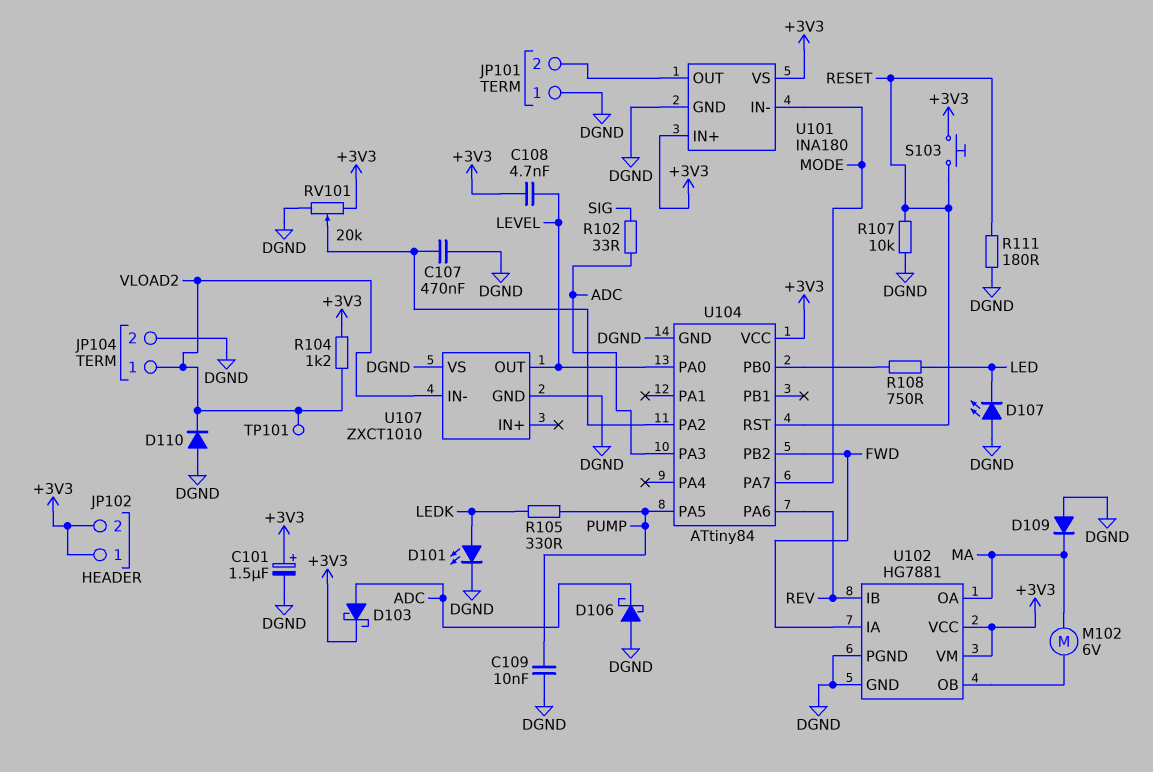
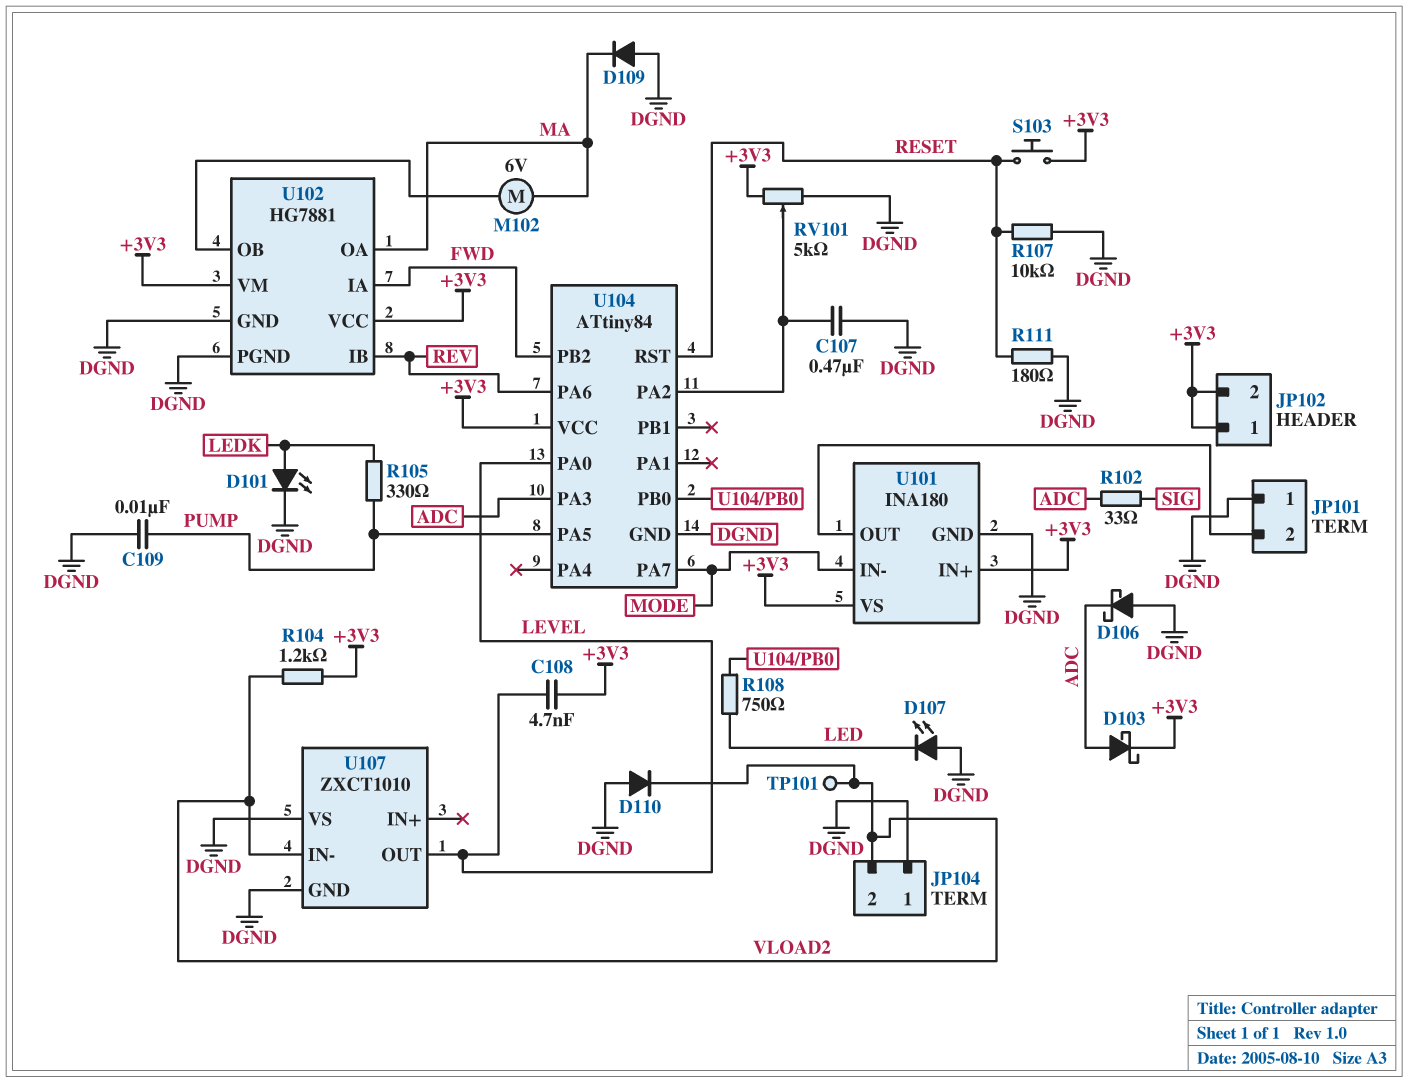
C101: 1.5uF (plus +3V3, minus DGND) -> none
JP104 pin 1: VLOAD2 -> DGND
JP104 pin 2: DGND -> VLOAD2
RV101: 20k (+3V3, DGND, wiper U104/PA2) -> 5k (+3V3, DGND, wiper U104/PA2)

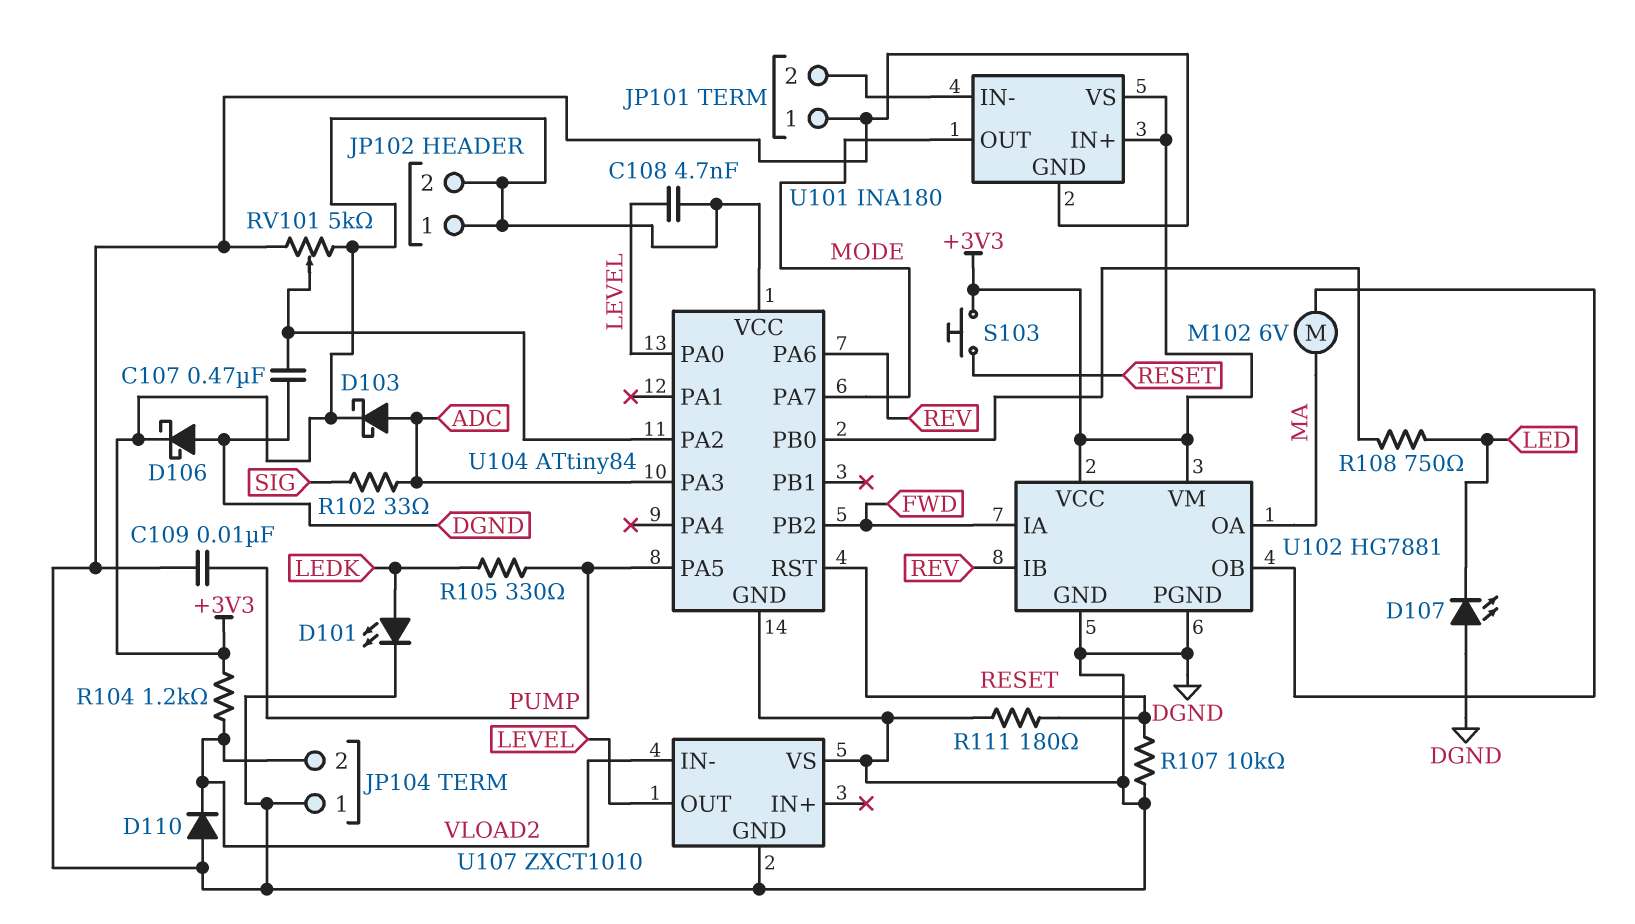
D106: schottky (A DGND, K ADC) -> schottky (A DGND, K +3V3)
D109: diode (A DGND, K MA) -> none
TP101: test point (VLOAD2) -> none
U101 pin IN-: MODE -> JP101/2
U101 pin OUT: JP101/2 -> MODE

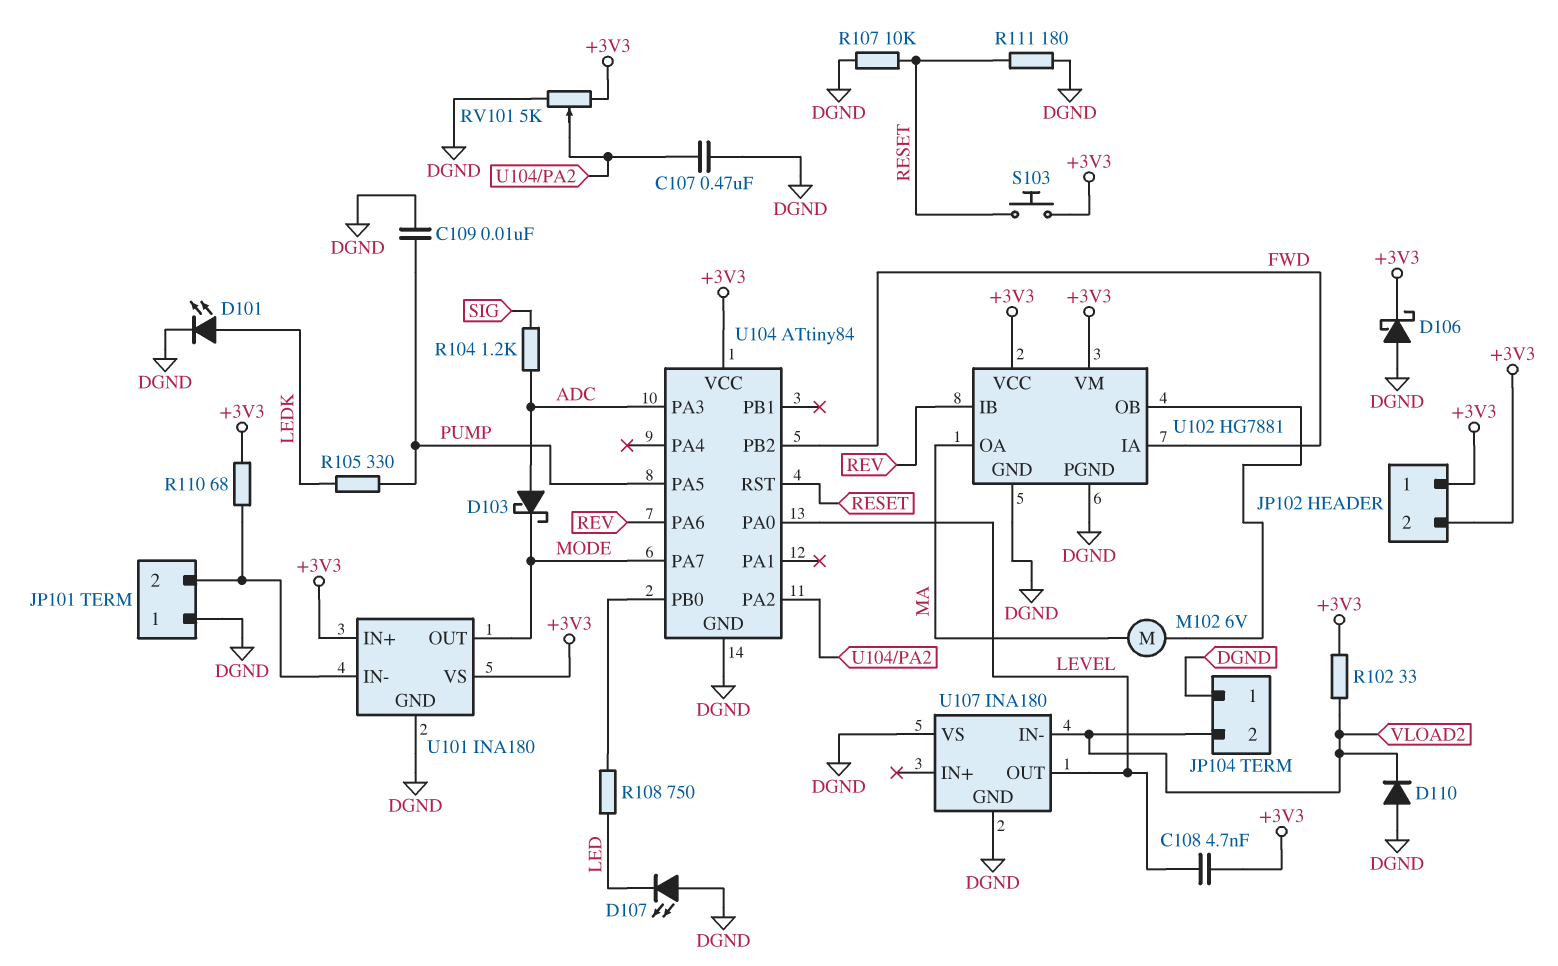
D103: schottky (A ADC, K +3V3) -> schottky (A ADC, K MODE)
R102: 33 (ADC, SIG) -> 33 (+3V3, VLOAD2)
R104: 1.2k (+3V3, VLOAD2) -> 1.2k (ADC, SIG)
R110: none -> 68 (+3V3, JP101/2)
U107: ZXCT1010 -> INA180

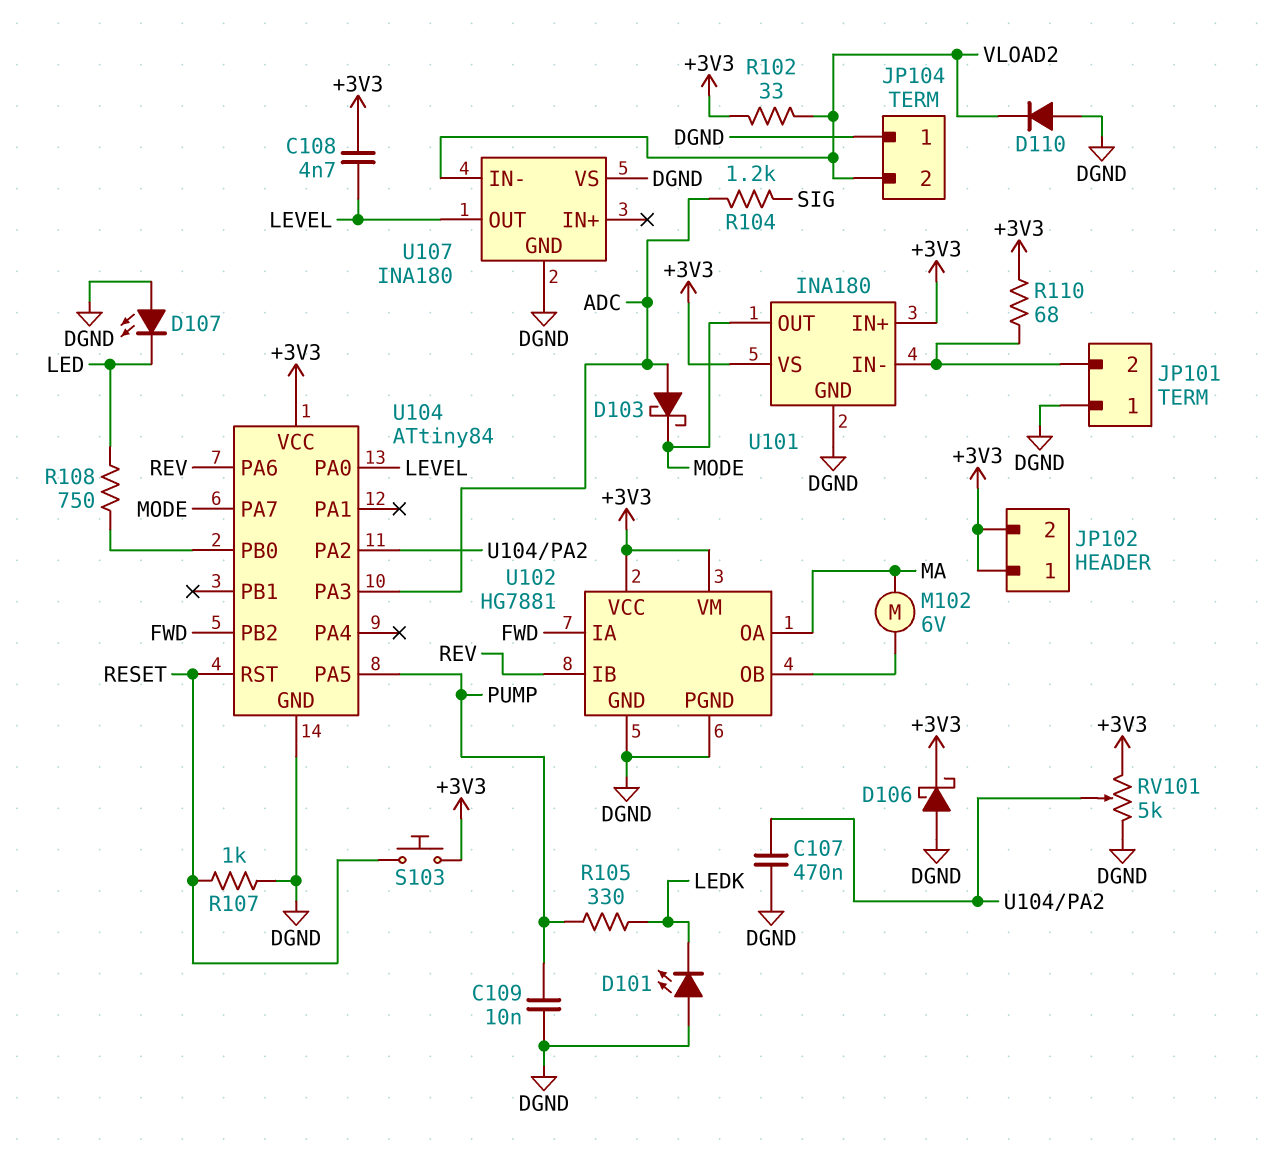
D101: LED (A LEDK, K DGND) -> LED (A DGND, K LEDK)
R107: 10k (DGND, RESET) -> 1k (DGND, RESET)
R111: 180 (DGND, RESET) -> none

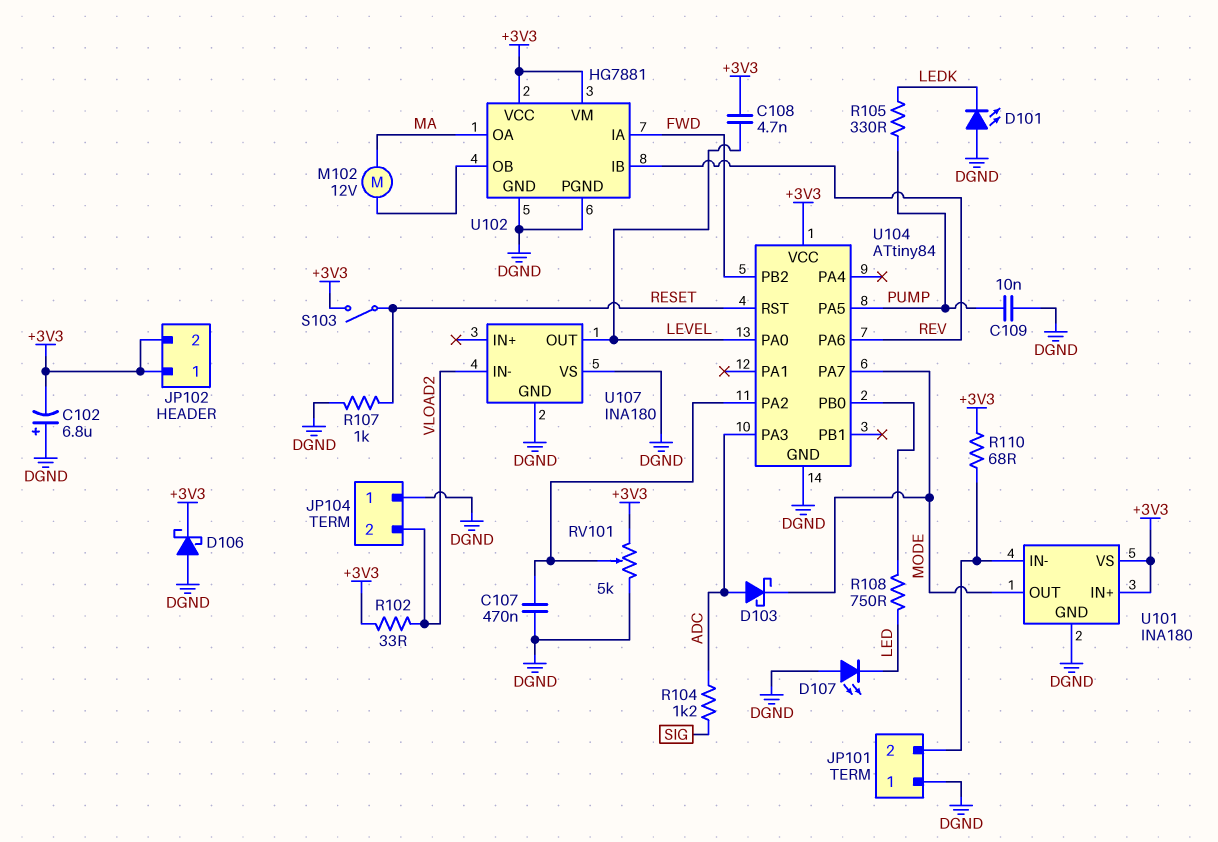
C102: none -> 6.8uF (plus DGND, minus +3V3)
D110: diode (A DGND, K VLOAD2) -> none
M102: motor 6V (MA, U102/OB) -> motor 12V (MA, U102/OB)
S103: button (+3V3, RESET) -> switch (+3V3, RESET)

